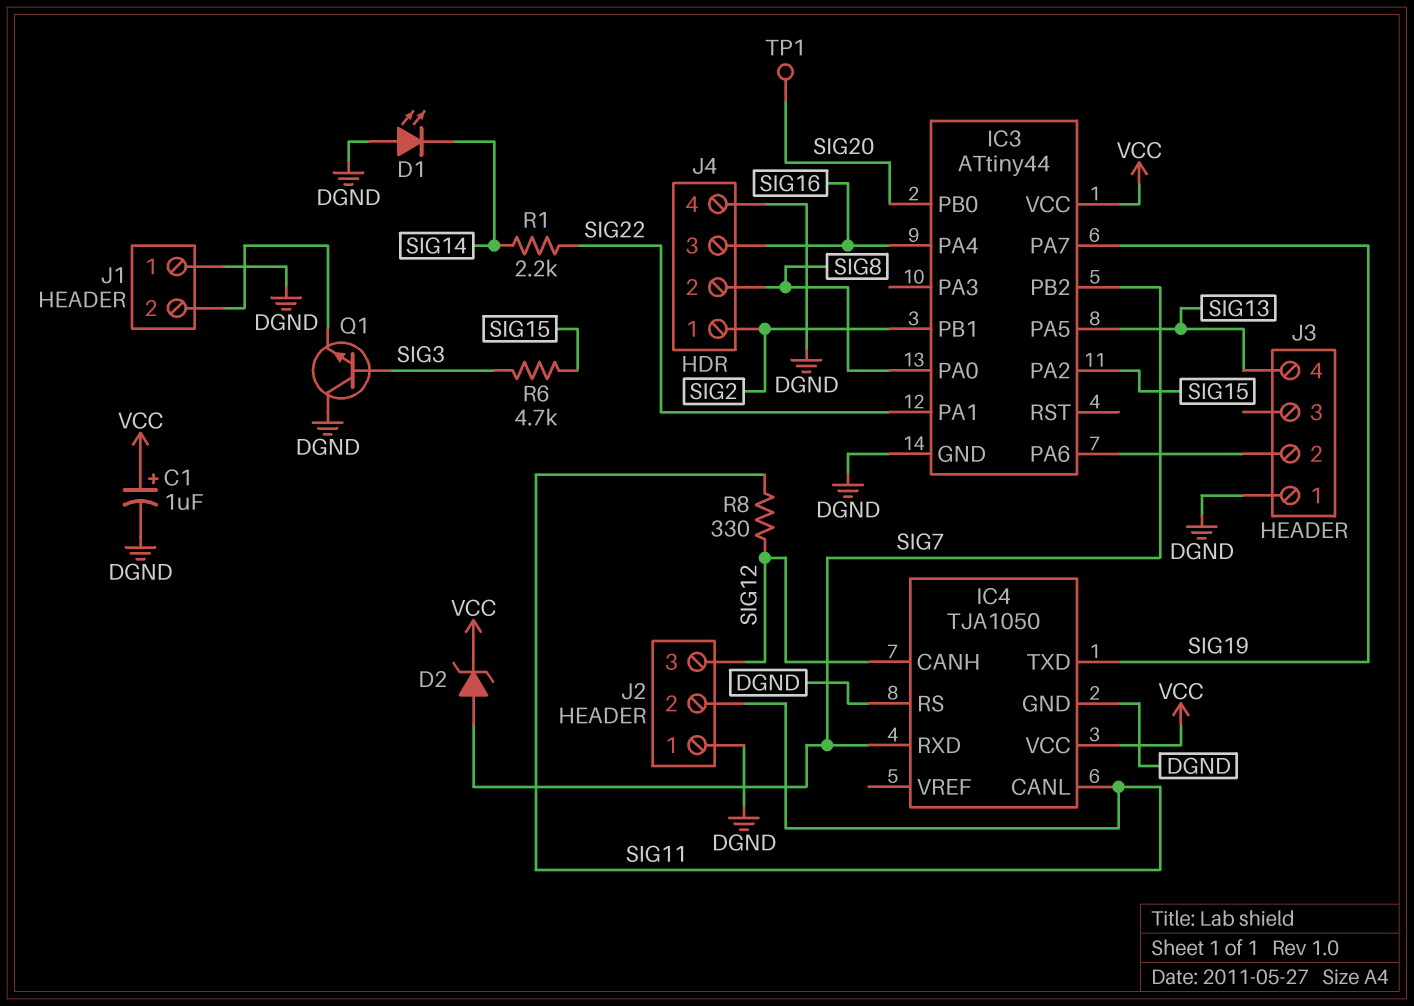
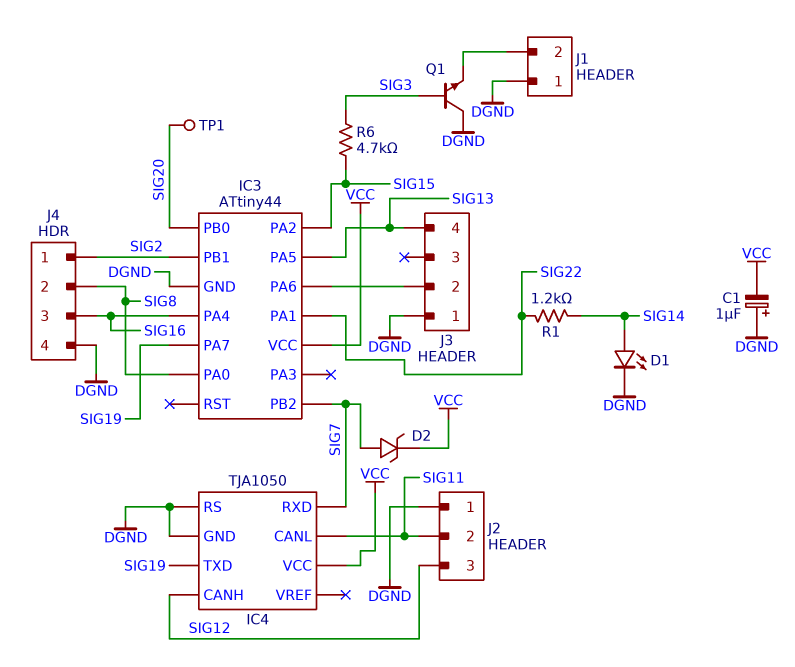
C1: 1uF (plus VCC, minus DGND) -> 1uF (plus DGND, minus VCC)
D1: LED (A DGND, K SIG14) -> LED (A SIG14, K DGND)
R1: 2.2k (SIG14, SIG22) -> 1.2k (SIG14, SIG22)
R8: 330 (SIG11, SIG12) -> none

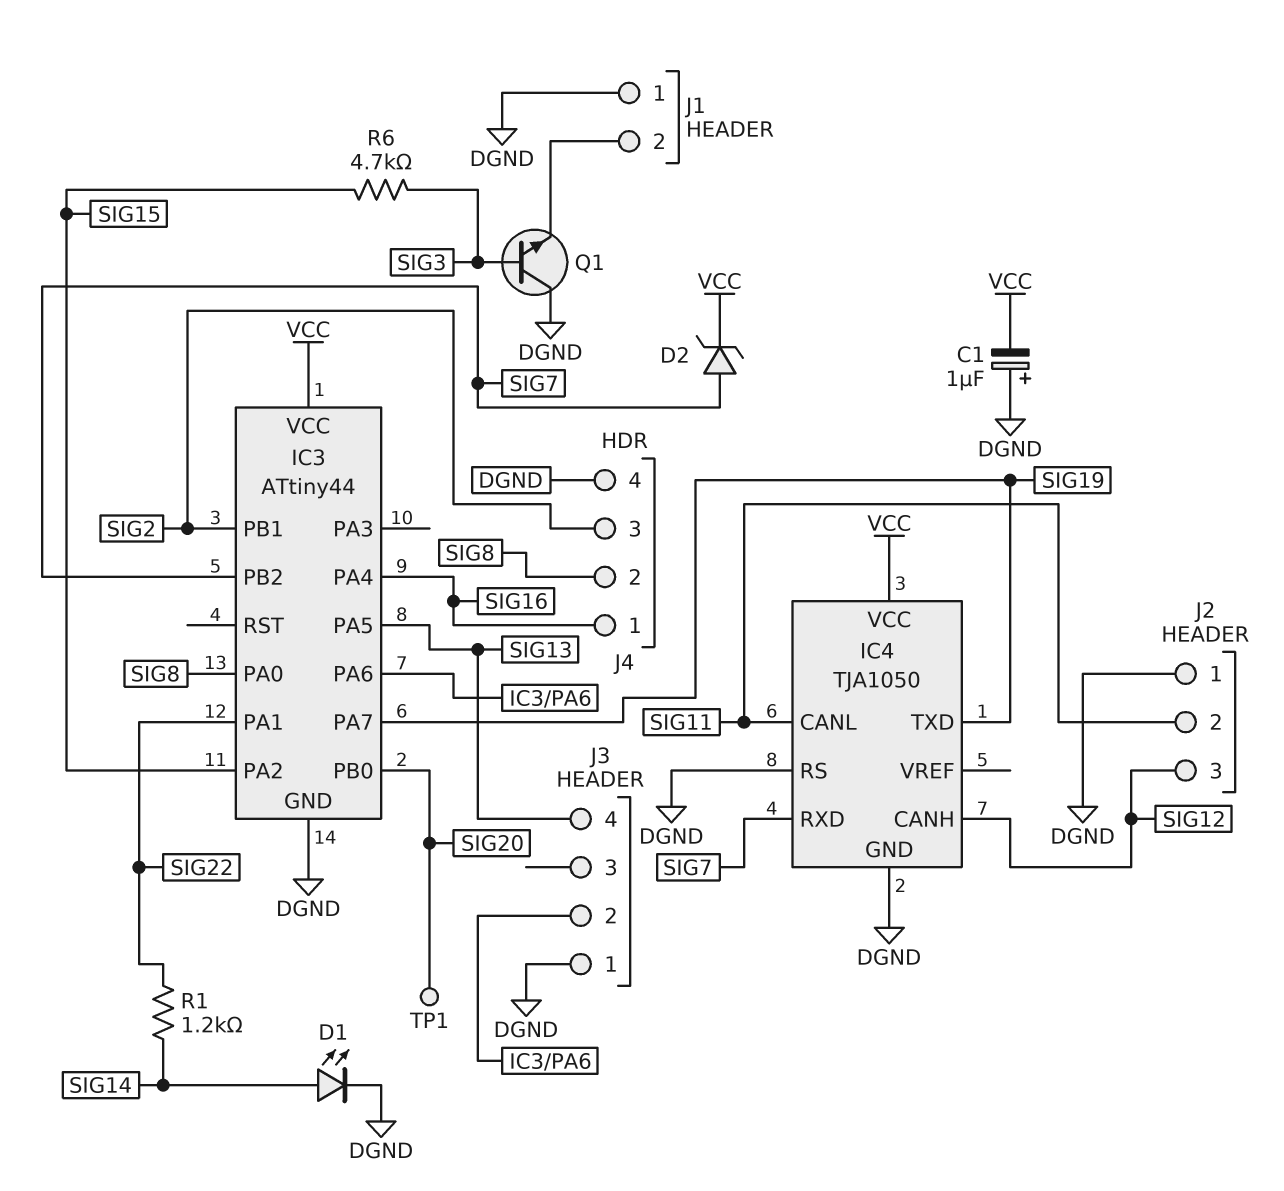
J4 pin 1: SIG2 -> SIG16
J4 pin 3: SIG16 -> SIG2

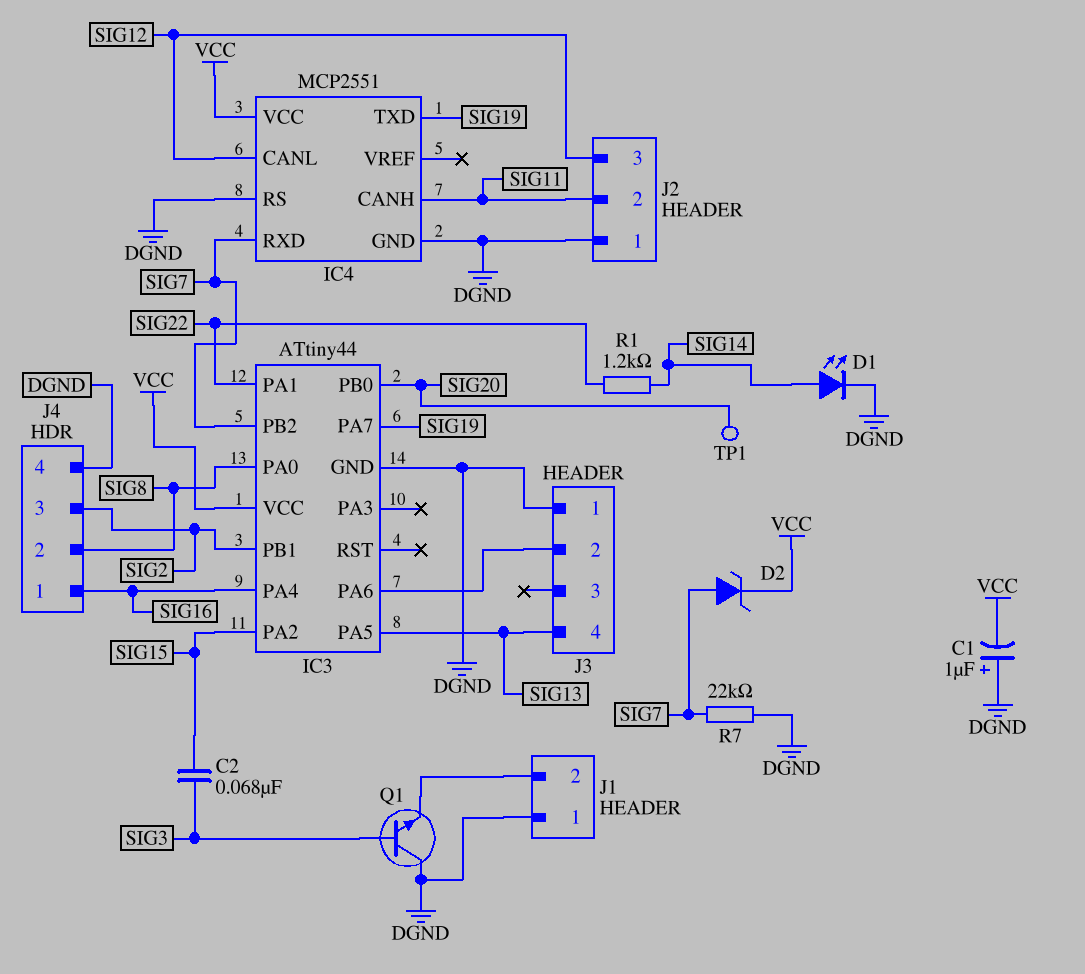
C2: none -> 68nF (SIG3, SIG15)
IC4: TJA1050 -> MCP2551
IC4 pin CANH: SIG12 -> SIG11
IC4 pin CANL: SIG11 -> SIG12
R6: 4.7k (SIG3, SIG15) -> none
R7: none -> 22k (DGND, SIG7)

